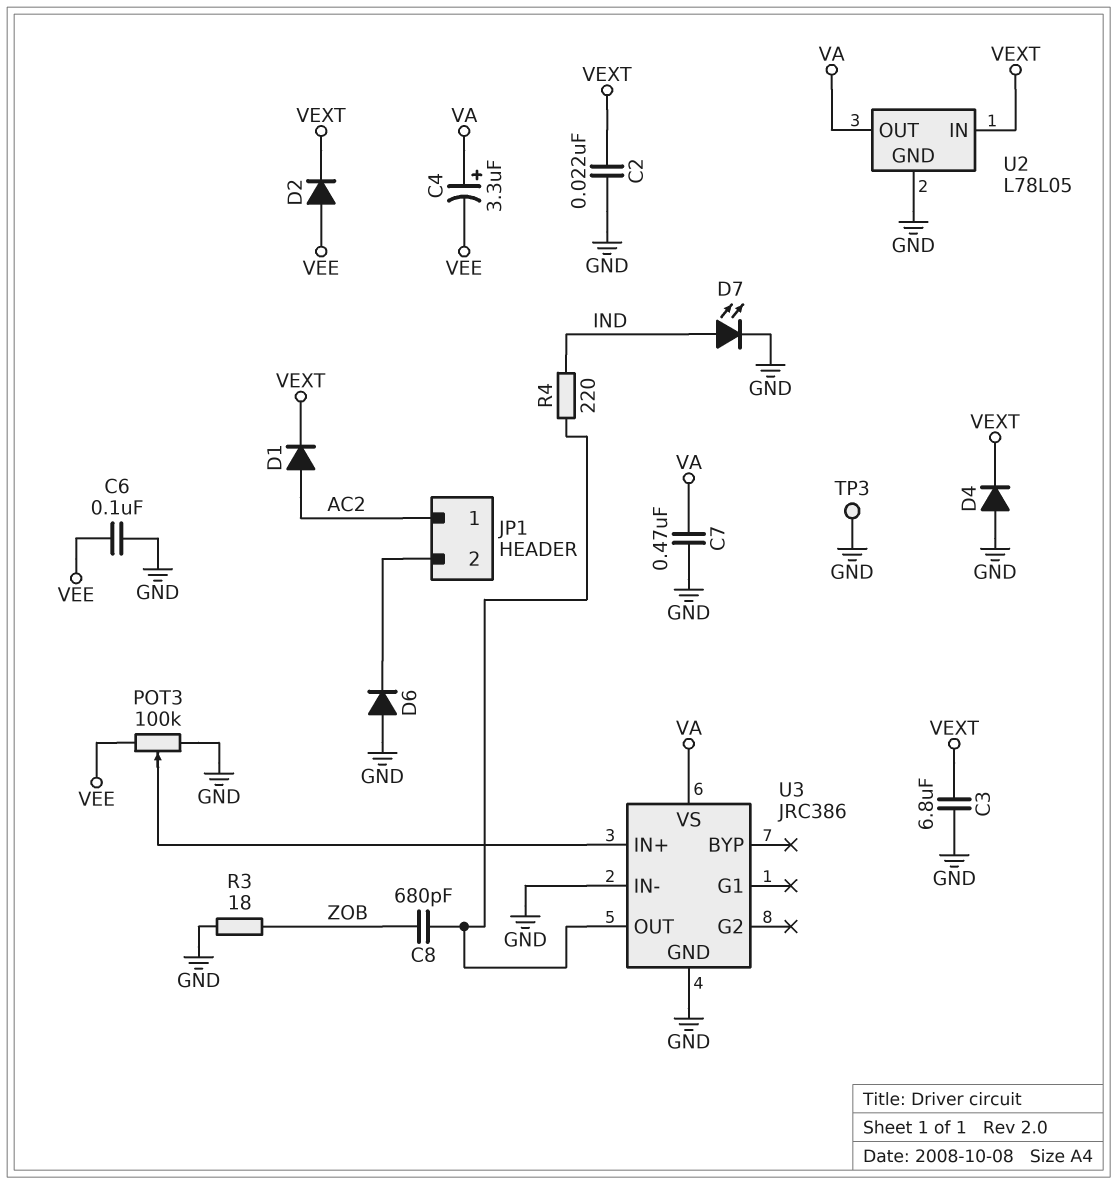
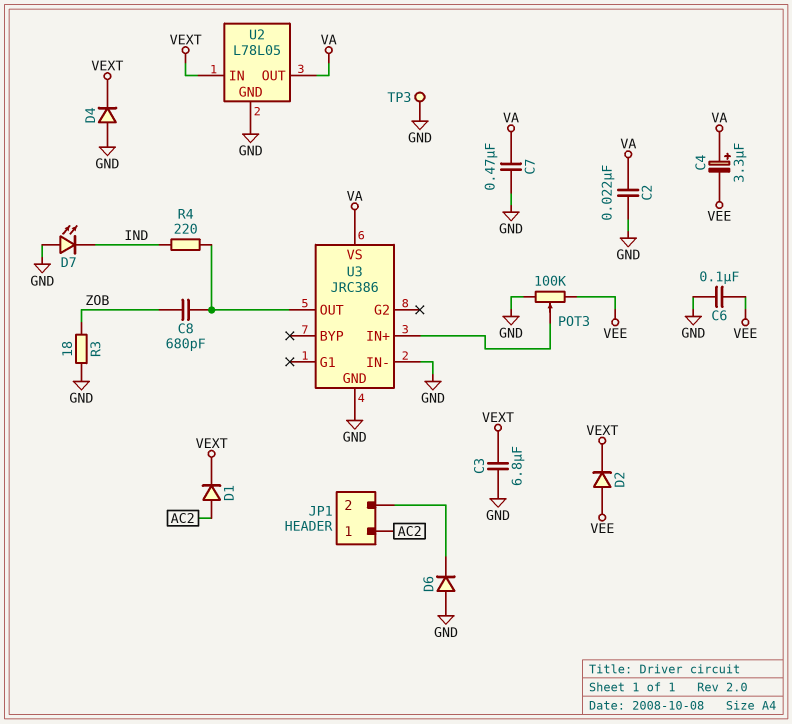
C2: 22nF (GND, VEXT) -> 22nF (GND, VA)
D7: LED (A IND, K GND) -> LED (A GND, K IND)

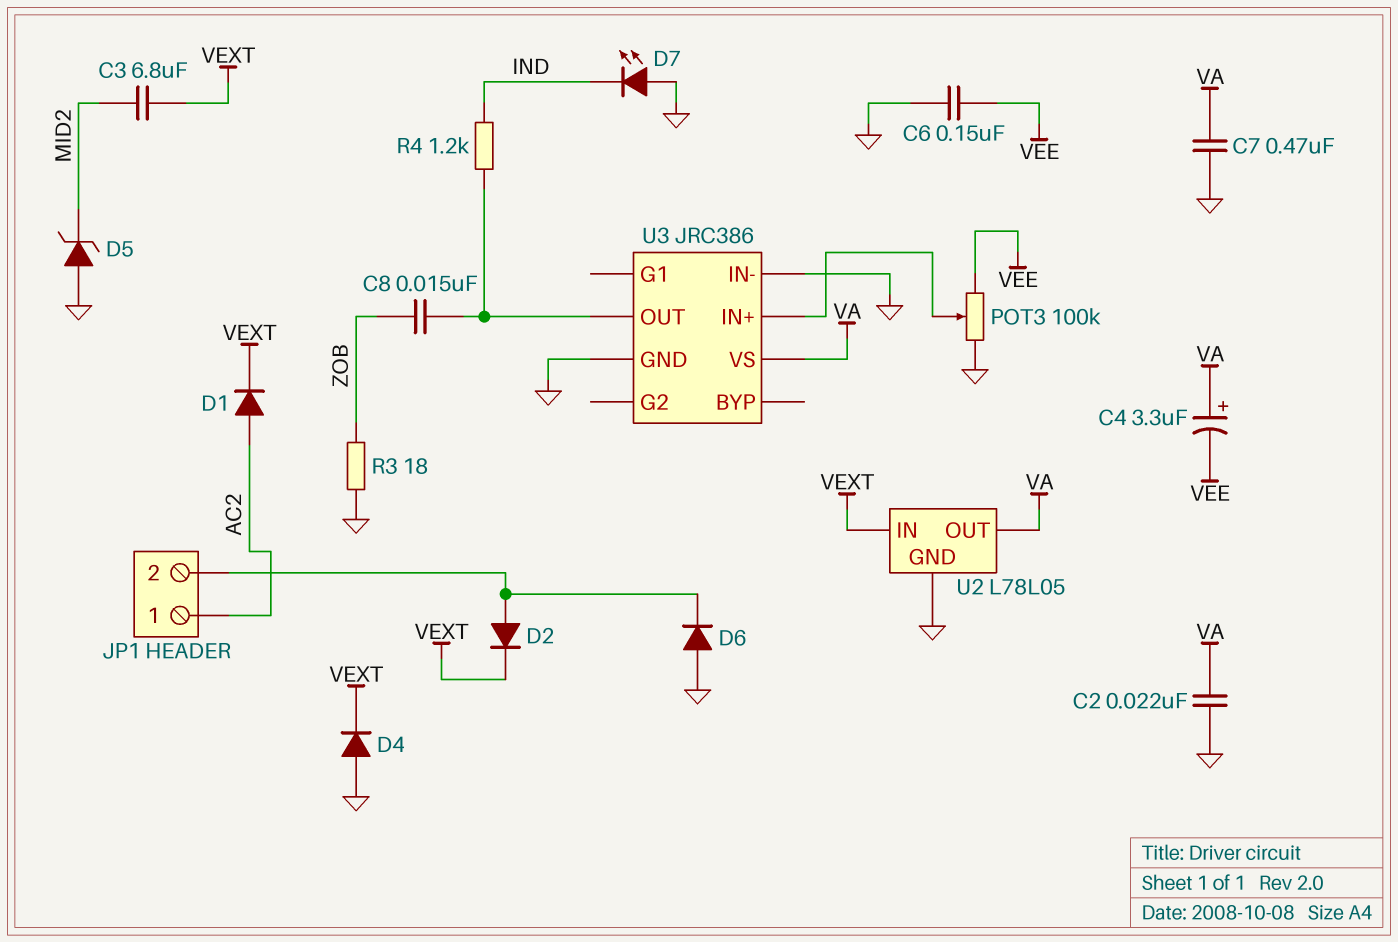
C3: 6.8uF (GND, VEXT) -> 6.8uF (MID2, VEXT)
C6: 100nF (GND, VEE) -> 150nF (GND, VEE)
C8: 680pF (U3/OUT, ZOB) -> 15nF (U3/OUT, ZOB)
D2: diode (A VEE, K VEXT) -> diode (A JP1/2, K VEXT)
D5: none -> zener (A GND, K MID2)
R4: 220 (IND, U3/OUT) -> 1.2k (IND, U3/OUT)
TP3: test point (GND) -> none

